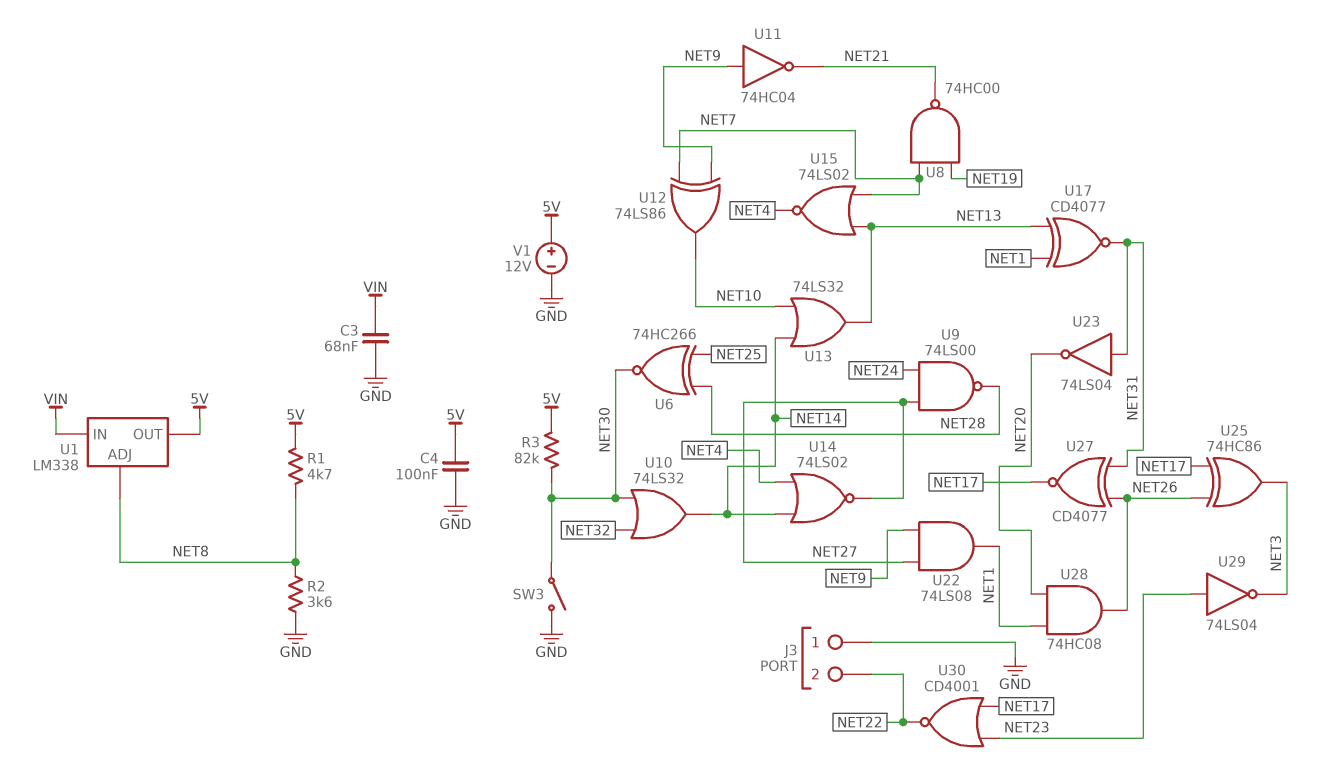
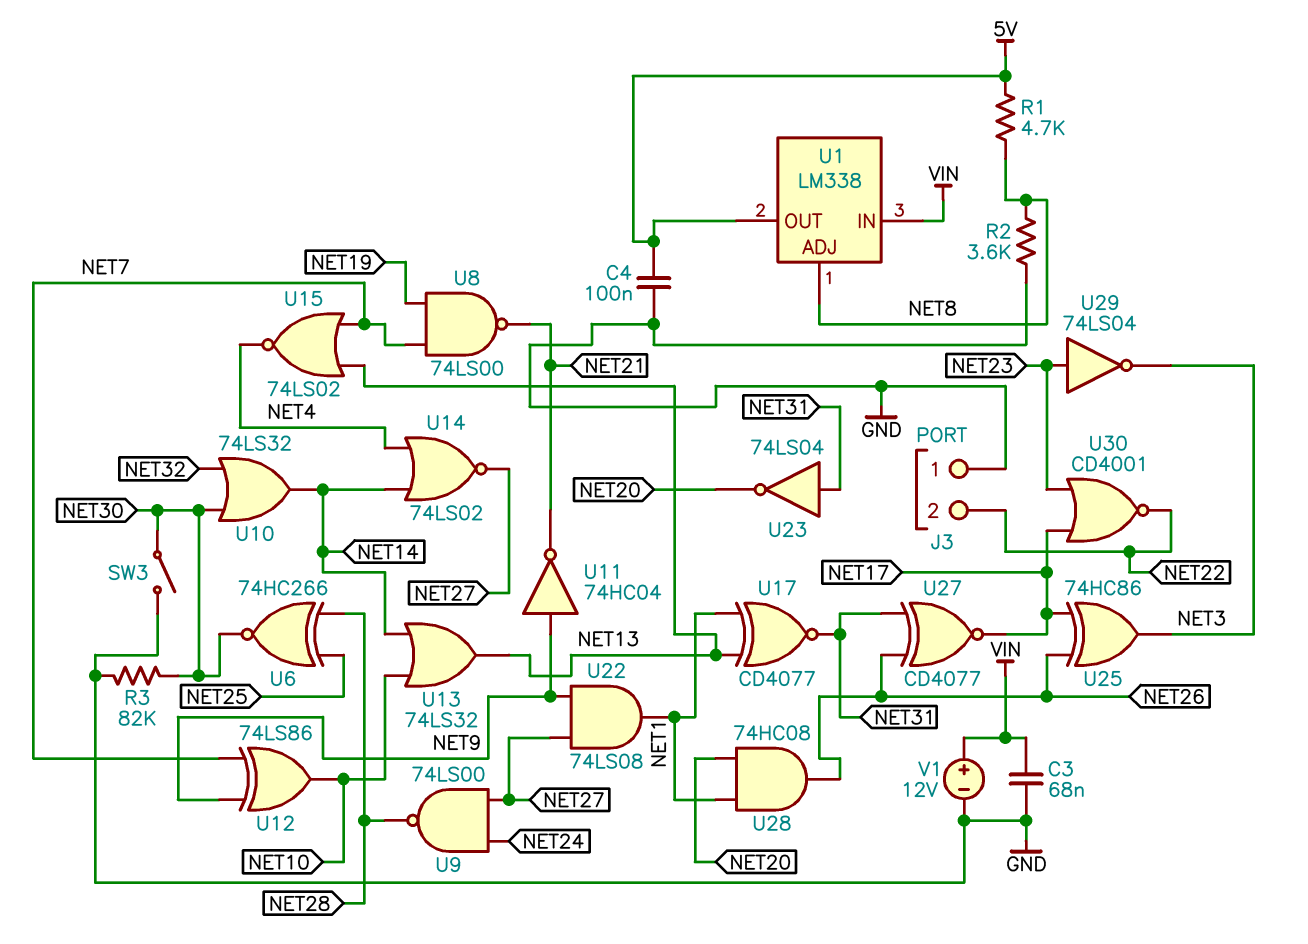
R3: 82k (5V, NET30) -> 82k (GND, NET30)
U8: NAND 74HC00 (in NET7, in NET19, out NET21) -> NAND 74LS00 (in NET7, in NET19, out NET21)
V1: 12V (plus 5V, minus GND) -> 12V (plus VIN, minus GND)

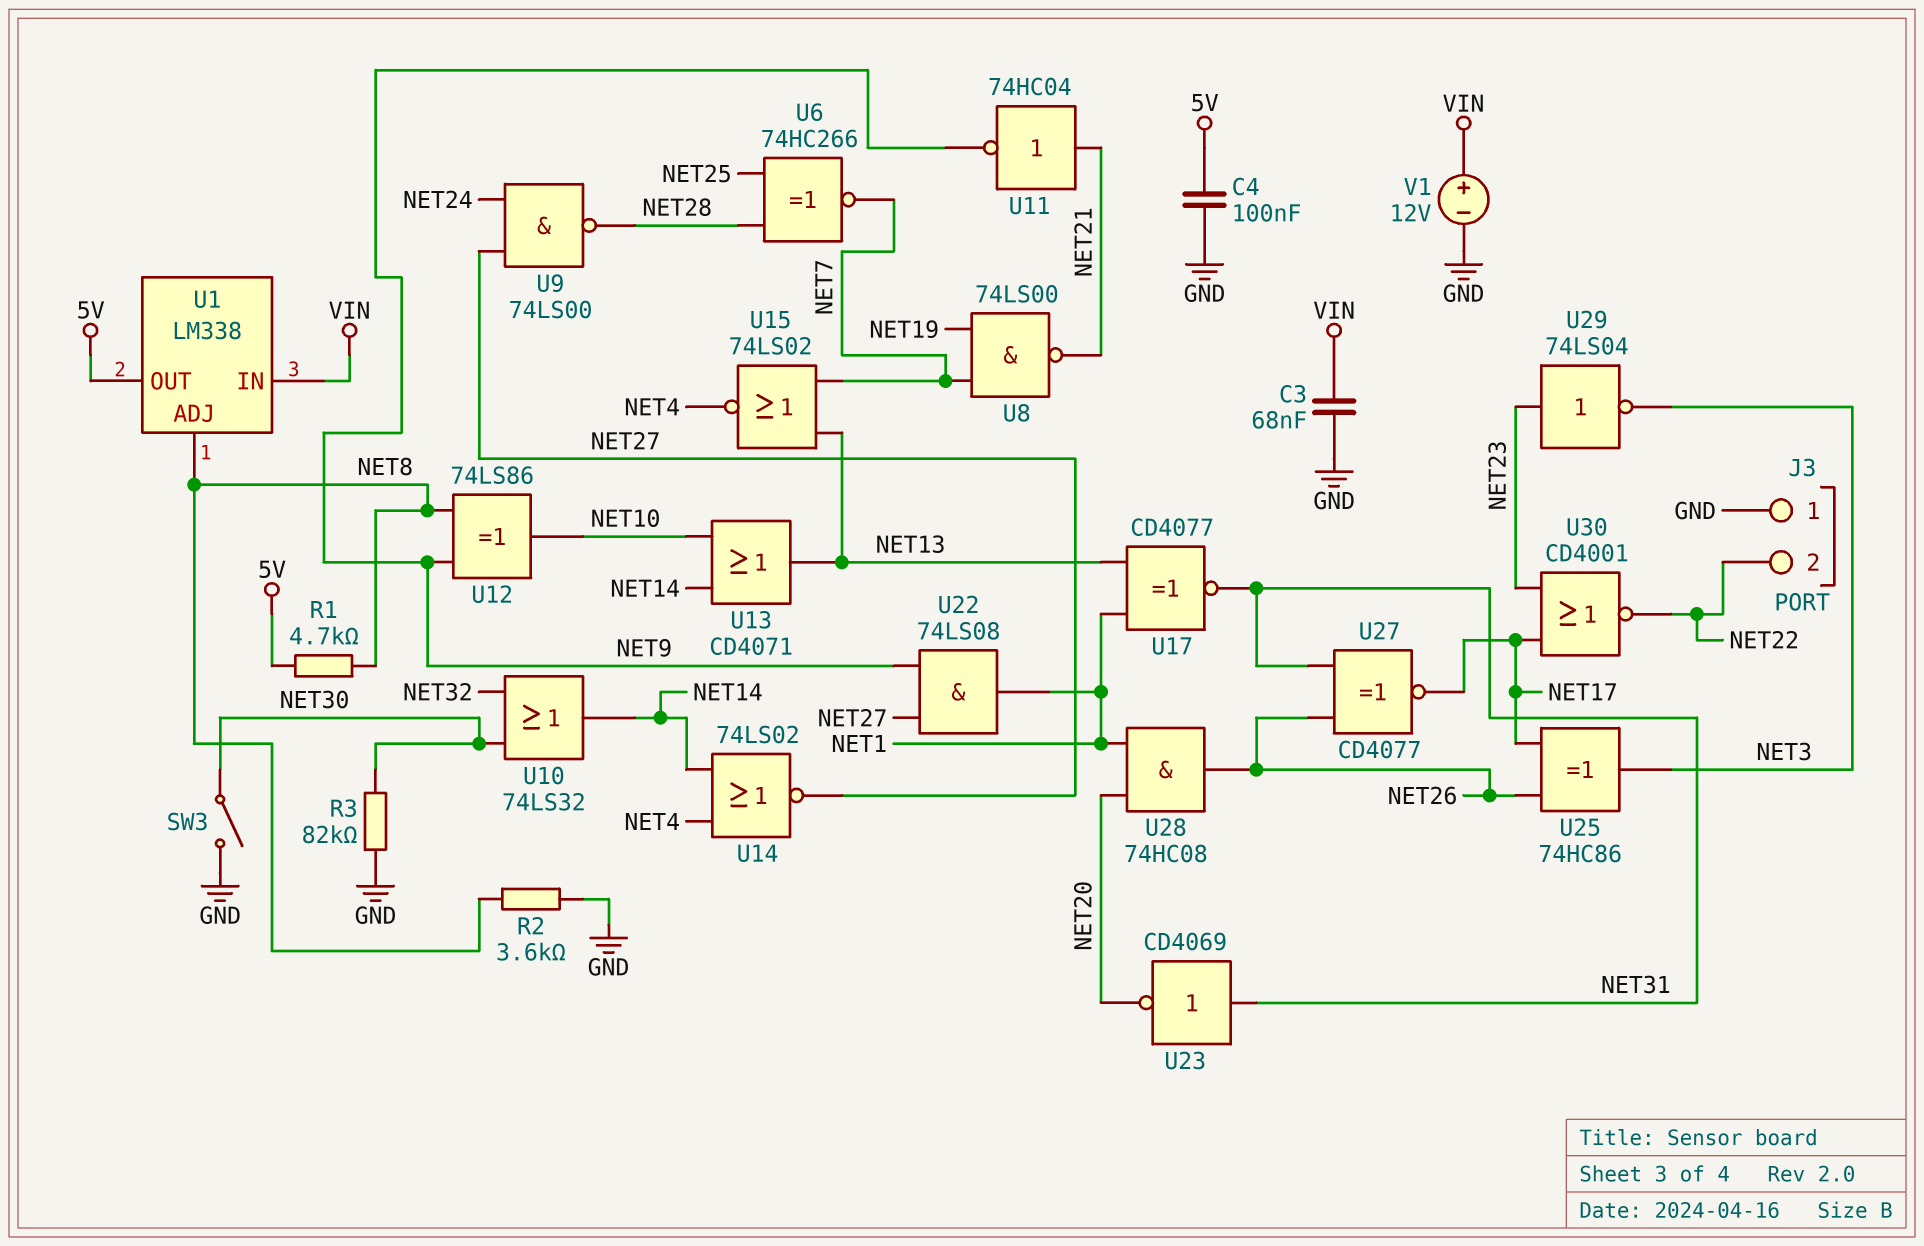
U6: XNOR 74HC266 (in NET25, in NET28, out NET30) -> XNOR 74HC266 (in NET25, in NET28, out NET7)
U11: NOT 74HC04 (in NET9, out NET21) -> NOT 74HC04 (in NET21, out NET9)
U12: XOR 74LS86 (in NET7, in NET9, out NET10) -> XOR 74LS86 (in NET8, in NET9, out NET10)
U13: OR 74LS32 (in NET10, in NET14, out NET13) -> OR CD4071 (in NET10, in NET14, out NET13)
U23: NOT 74LS04 (in NET31, out NET20) -> NOT CD4069 (in NET31, out NET20)

